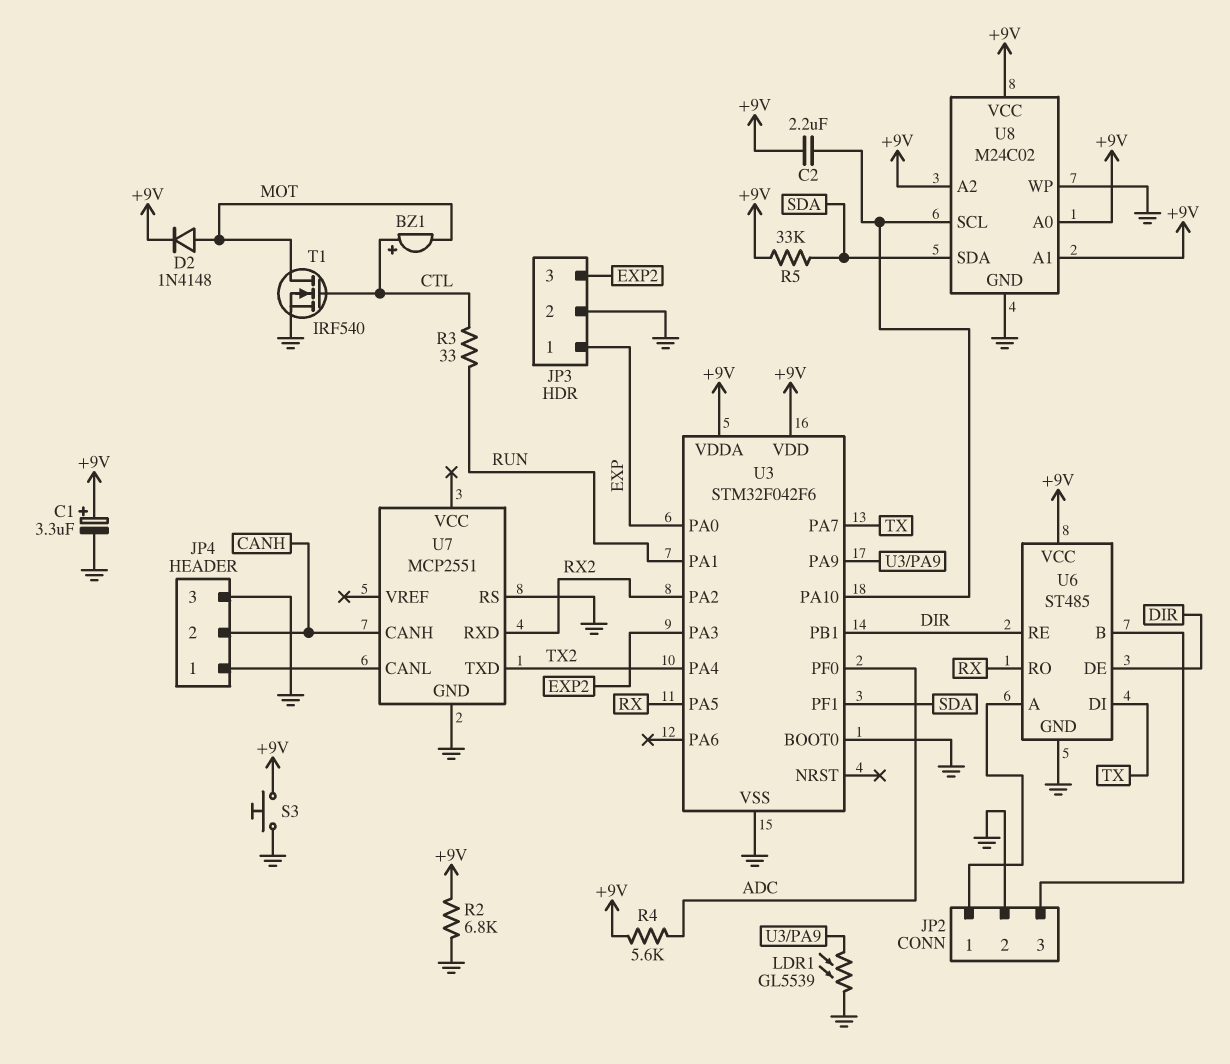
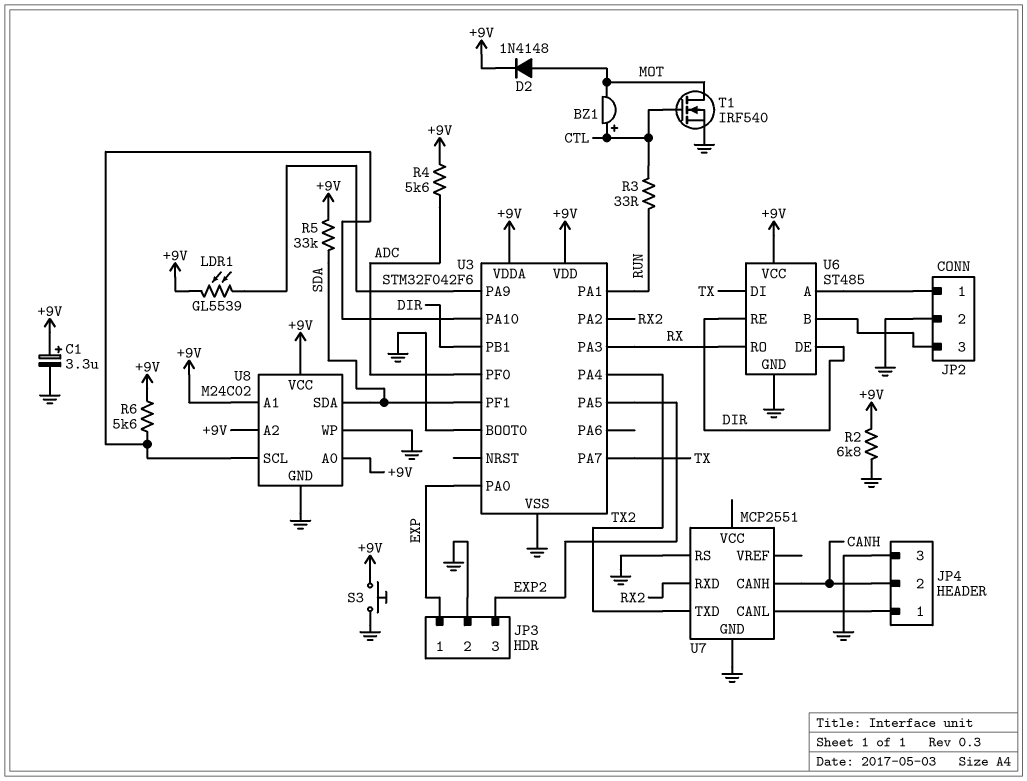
C2: 2.2uF (+9V, U3/PA10) -> none
LDR1: GL5539 (GND, U3/PA9) -> GL5539 (+9V, U3/PA9)
R6: none -> 5.6k (+9V, U3/PA10)
U3 pin PA3: EXP2 -> RX
U3 pin PA5: RX -> EXP2

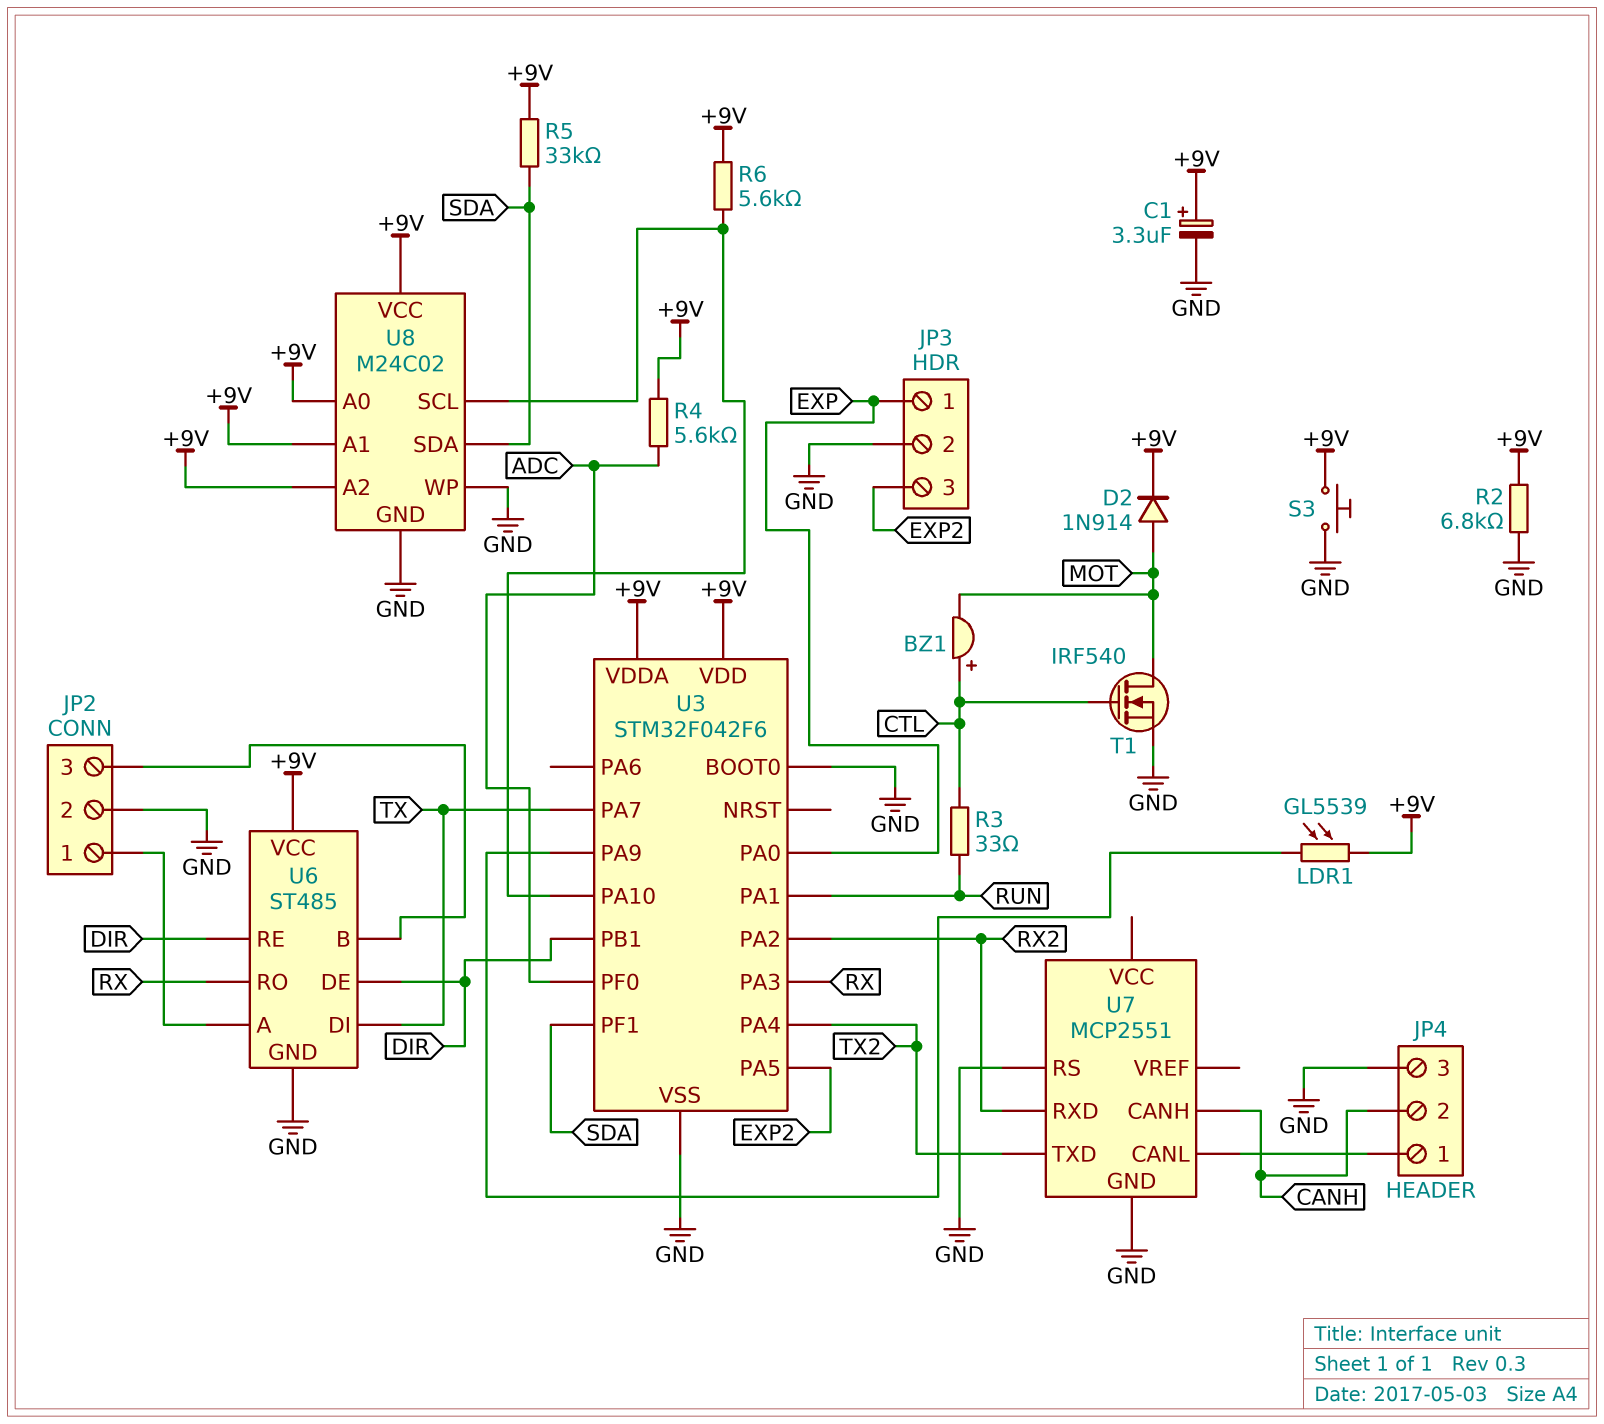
D2: diode 1N4148 (A MOT, K +9V) -> diode 1N914 (A MOT, K +9V)

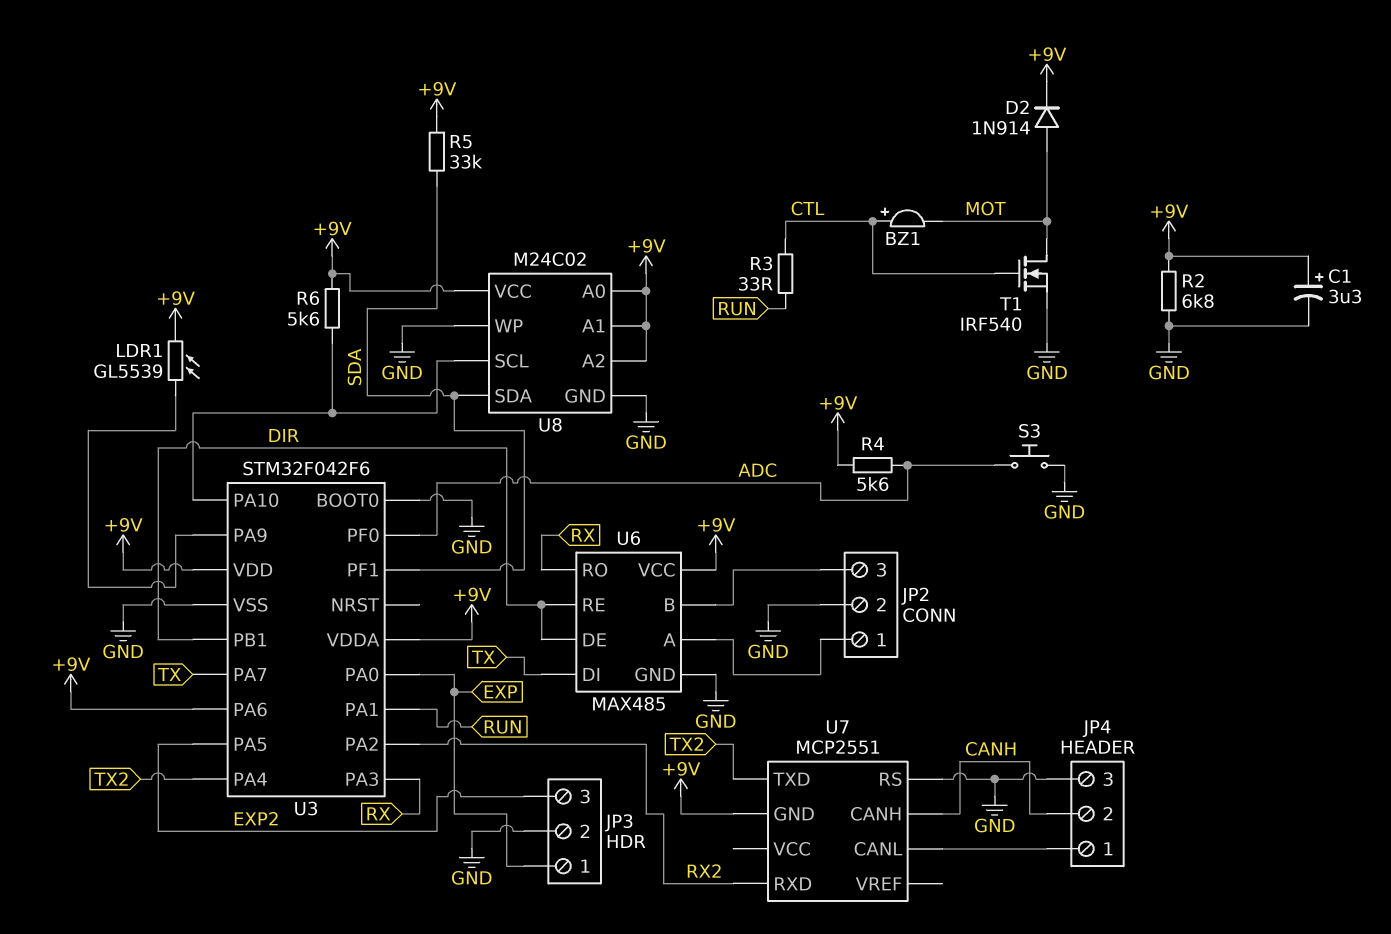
S3: button (+9V, GND) -> button (ADC, GND)
U3 pin PA6: none -> +9V
U6: ST485 -> MAX485
U7 pin GND: GND -> +9V

